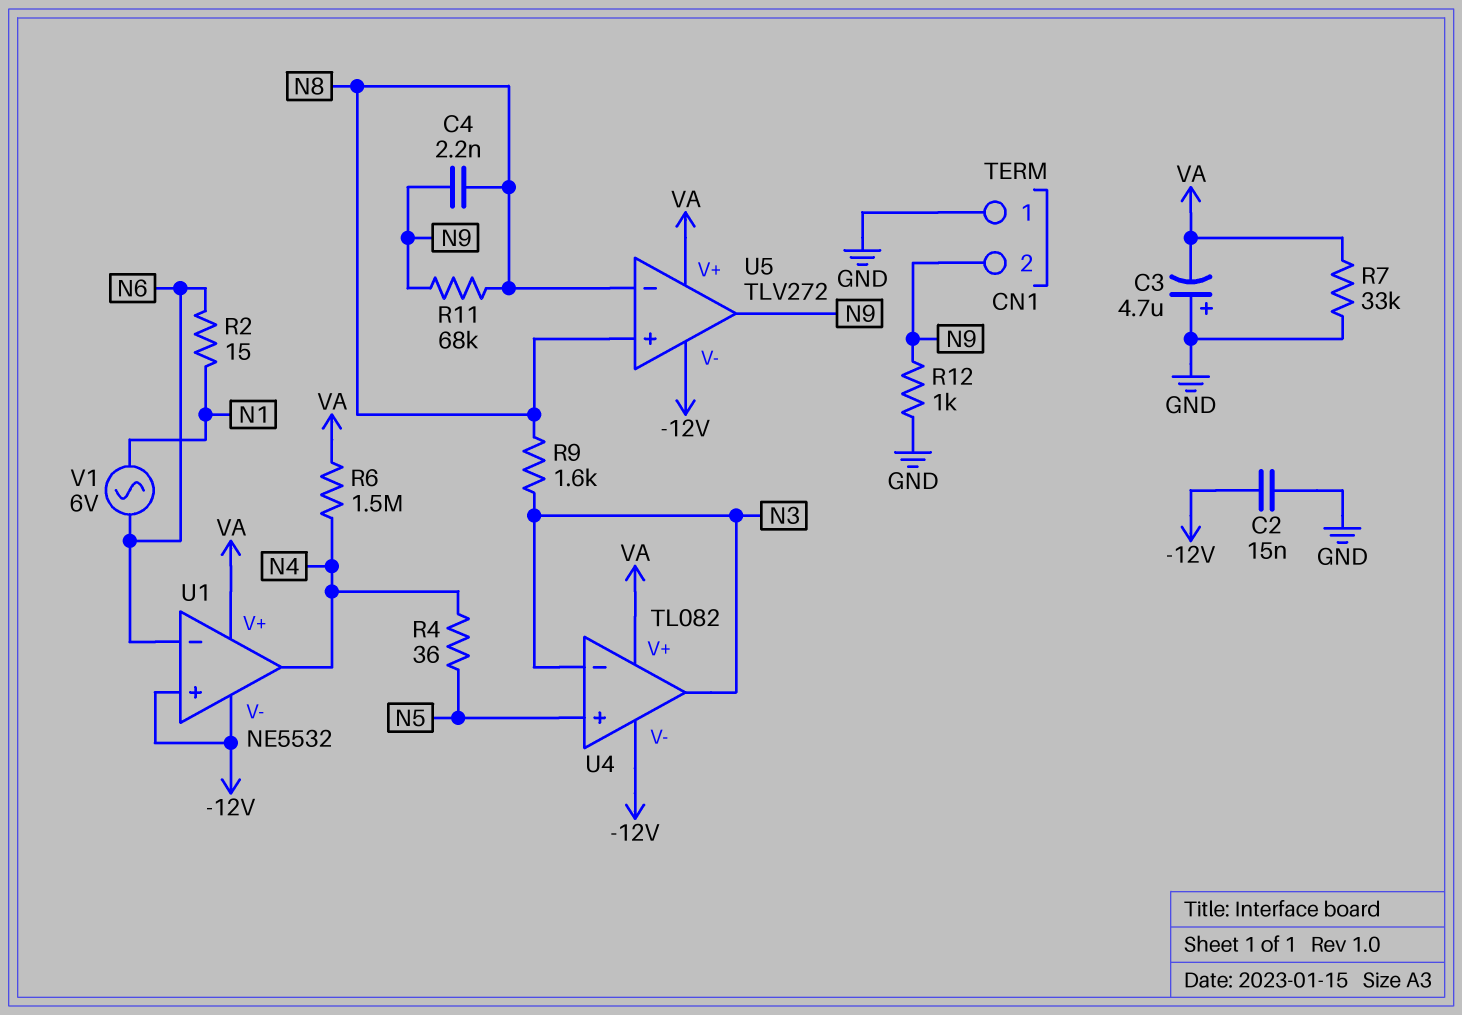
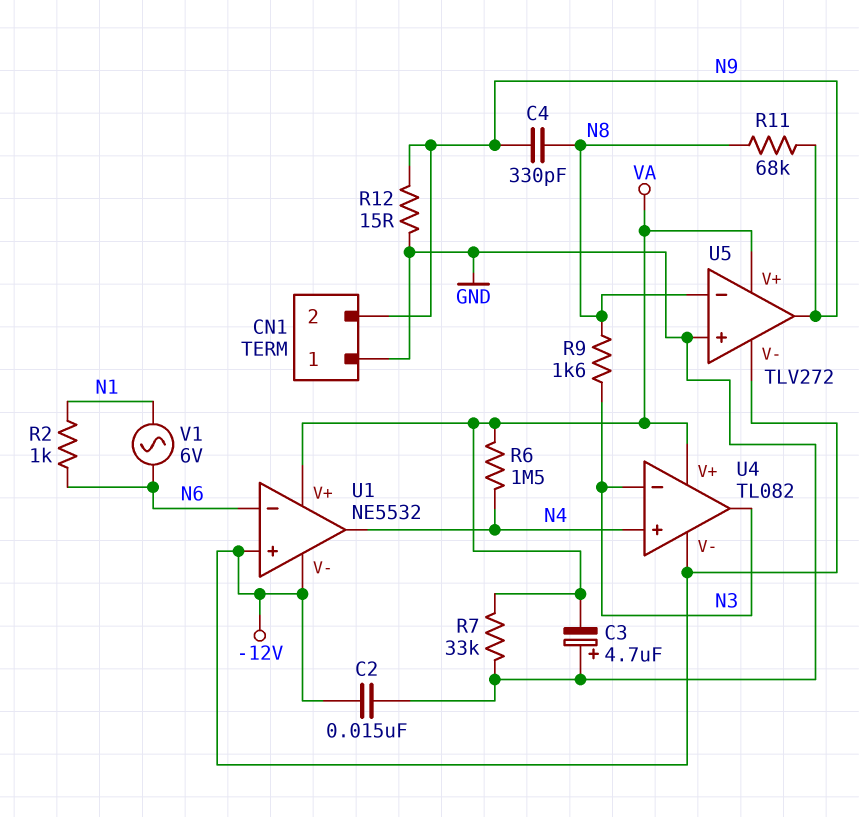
C4: 2.2nF (N8, N9) -> 330pF (N8, N9)
R2: 15 (N1, N6) -> 1k (N1, N6)
R4: 36 (N4, N5) -> none
R12: 1k (GND, N9) -> 15 (GND, N9)
U4 pin in+: N5 -> N4
U5 pin in+: N8 -> GND

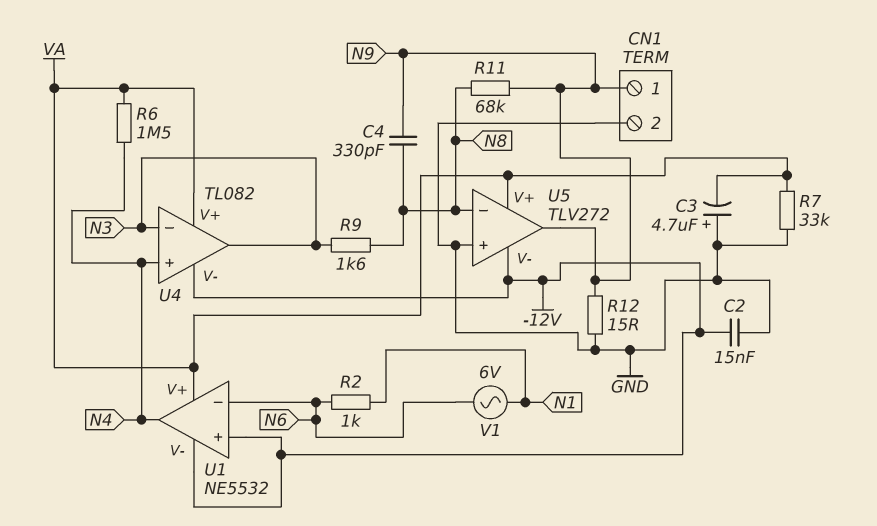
CN1 pin 1: GND -> N9
CN1 pin 2: N9 -> GND

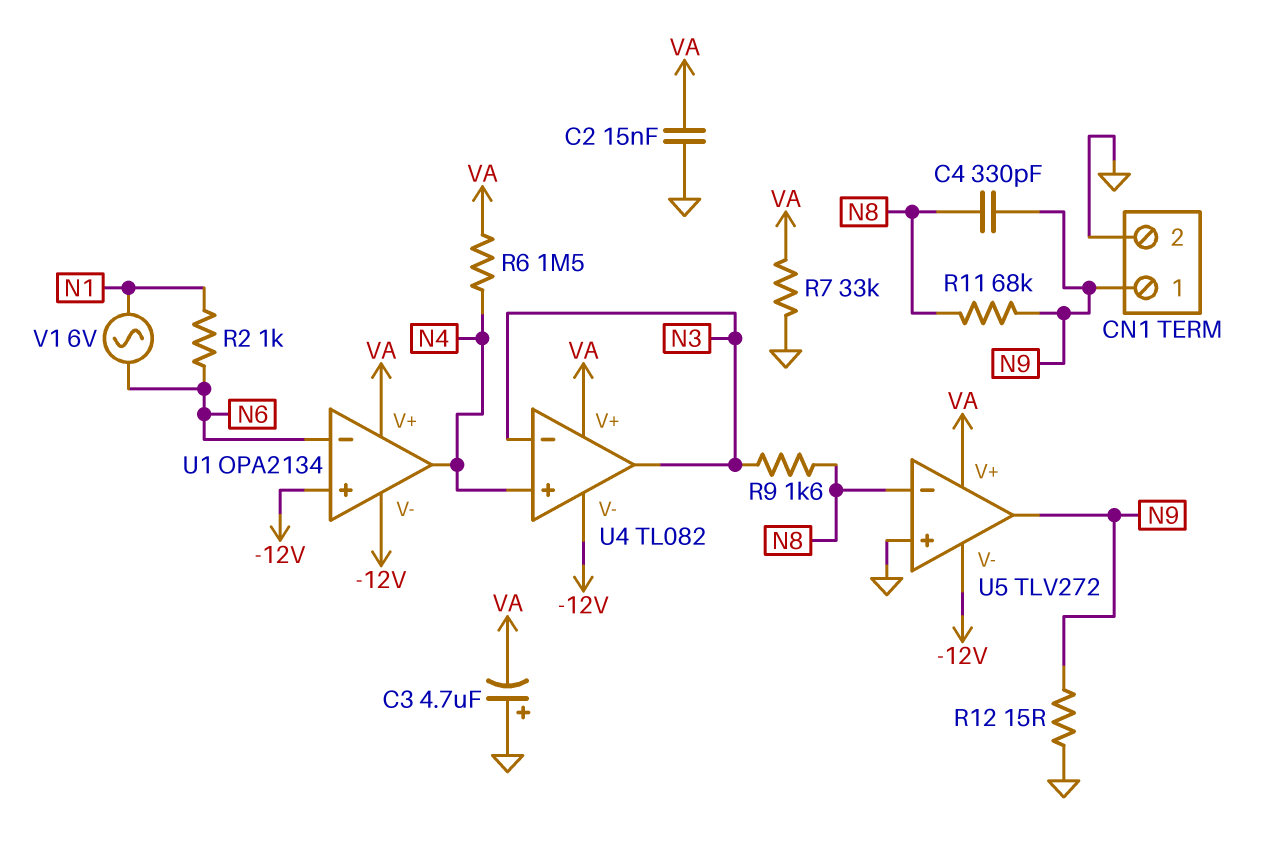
C2: 15nF (-12V, GND) -> 15nF (GND, VA)
U1: NE5532 -> OPA2134

